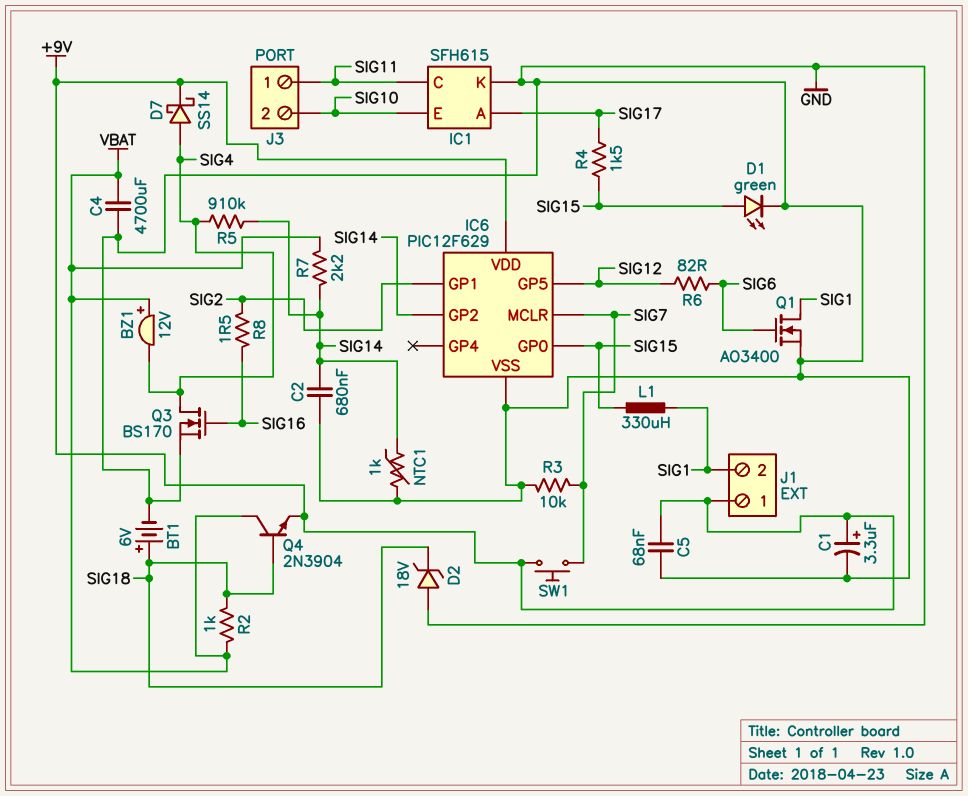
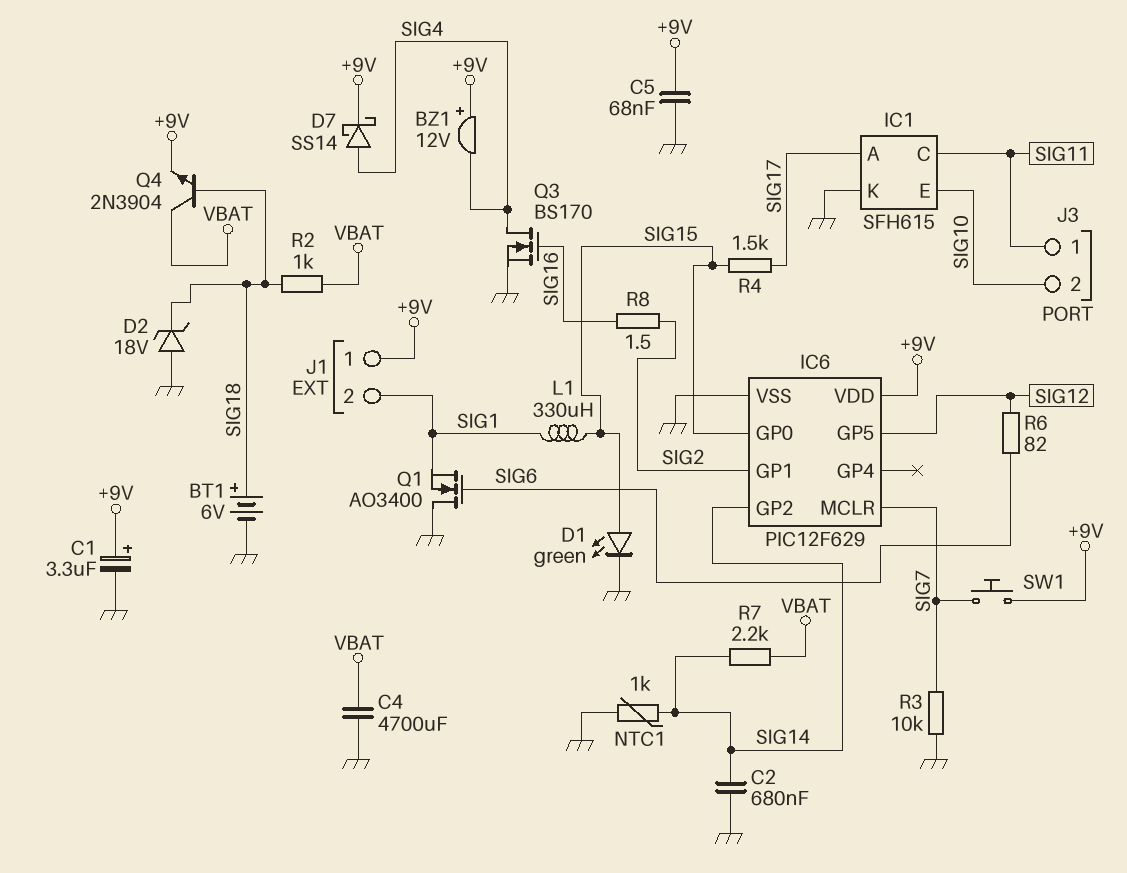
BZ1: buzzer 12V (plus VBAT, minus SIG4) -> buzzer 12V (plus +9V, minus SIG4)
Q1: NMOS AO3400 (G SIG6, D SIG1, S GND) -> NMOS AO3400 (G SIG6, D GND, S SIG1)
R5: 910k (SIG4, SIG14) -> none

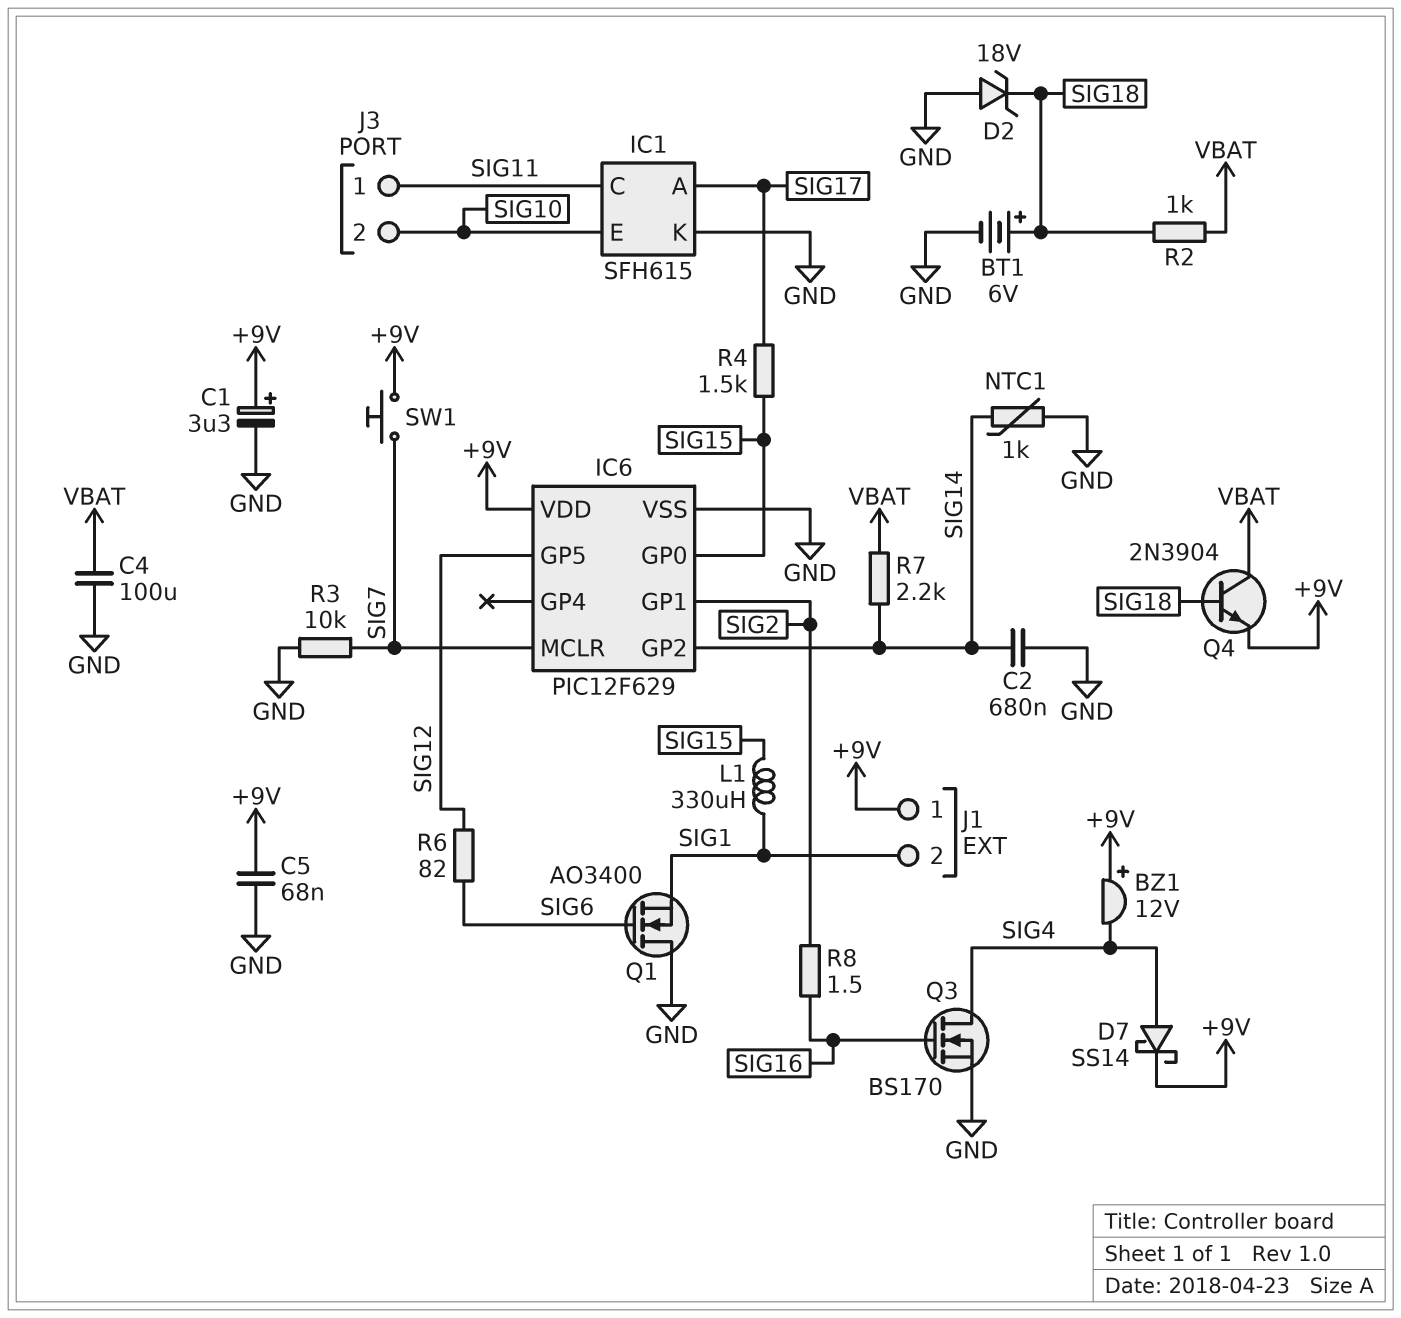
C4: 4700uF (GND, VBAT) -> 100uF (GND, VBAT)
D1: LED green (A SIG15, K GND) -> none

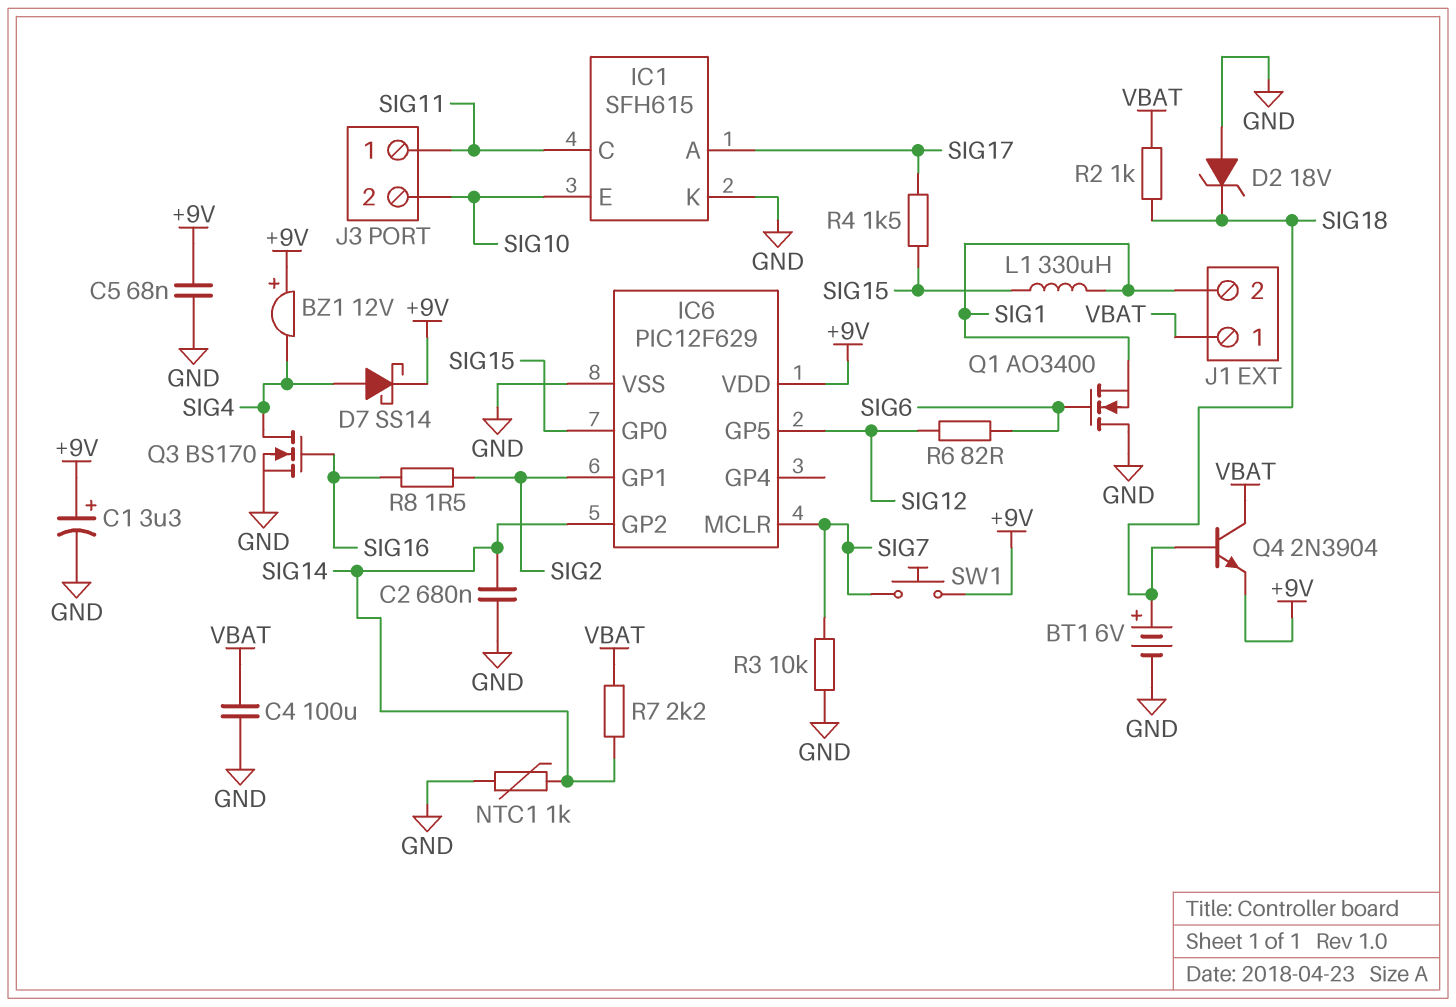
J1 pin 1: +9V -> VBAT

